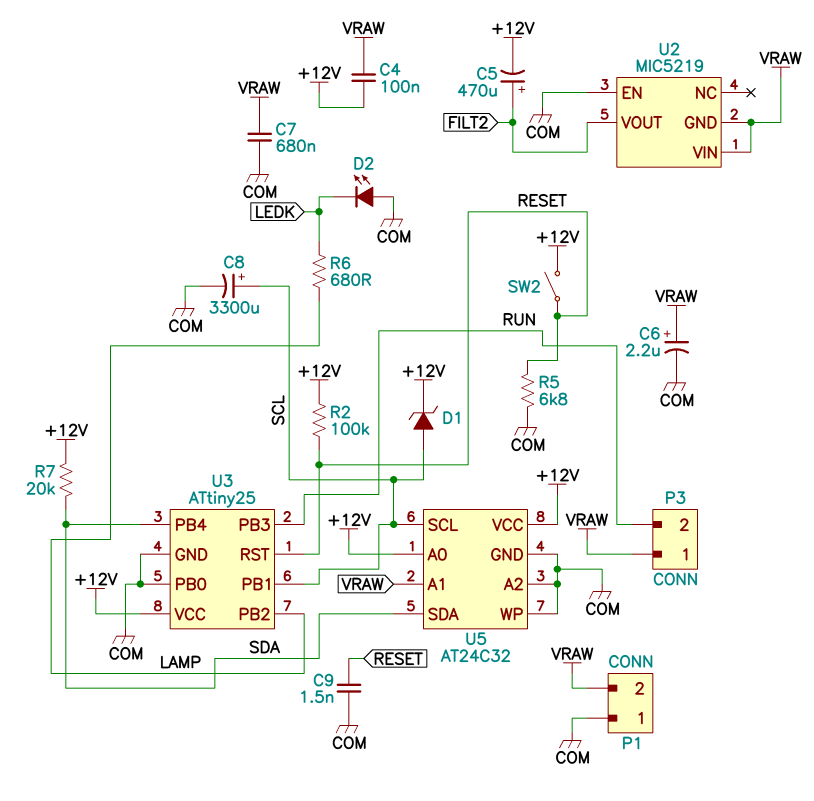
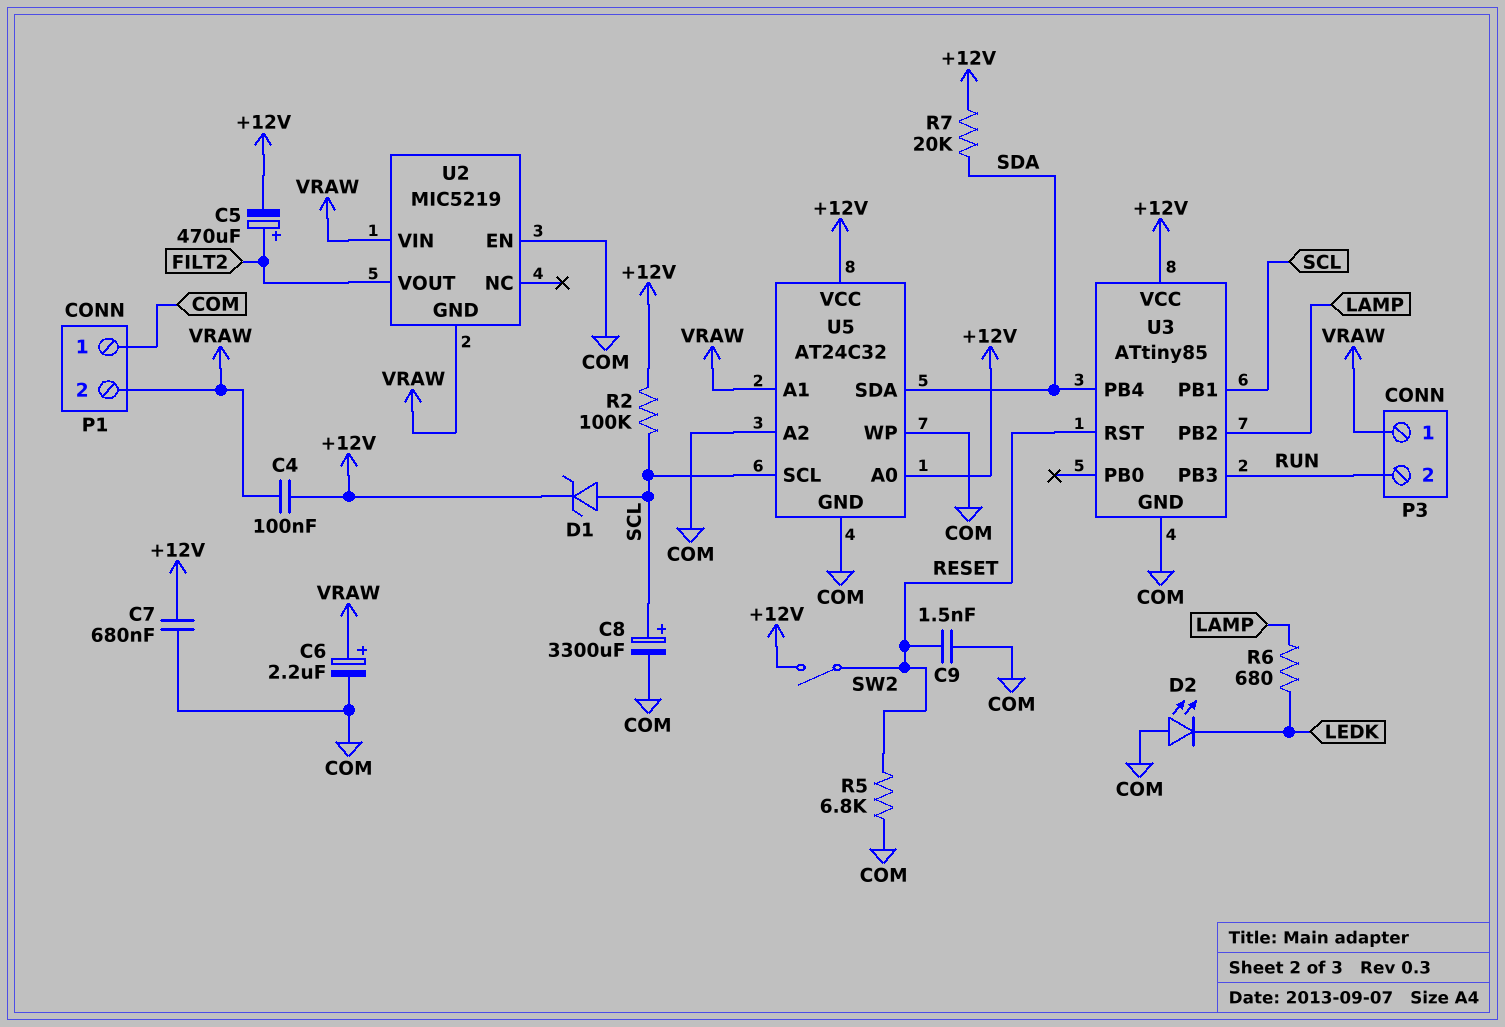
C7: 680nF (COM, VRAW) -> 680nF (+12V, COM)
R2: 100k (+12V, RESET) -> 100k (+12V, SCL)
U3: ATtiny25 -> ATtiny85
U3 pin PB0: COM -> none

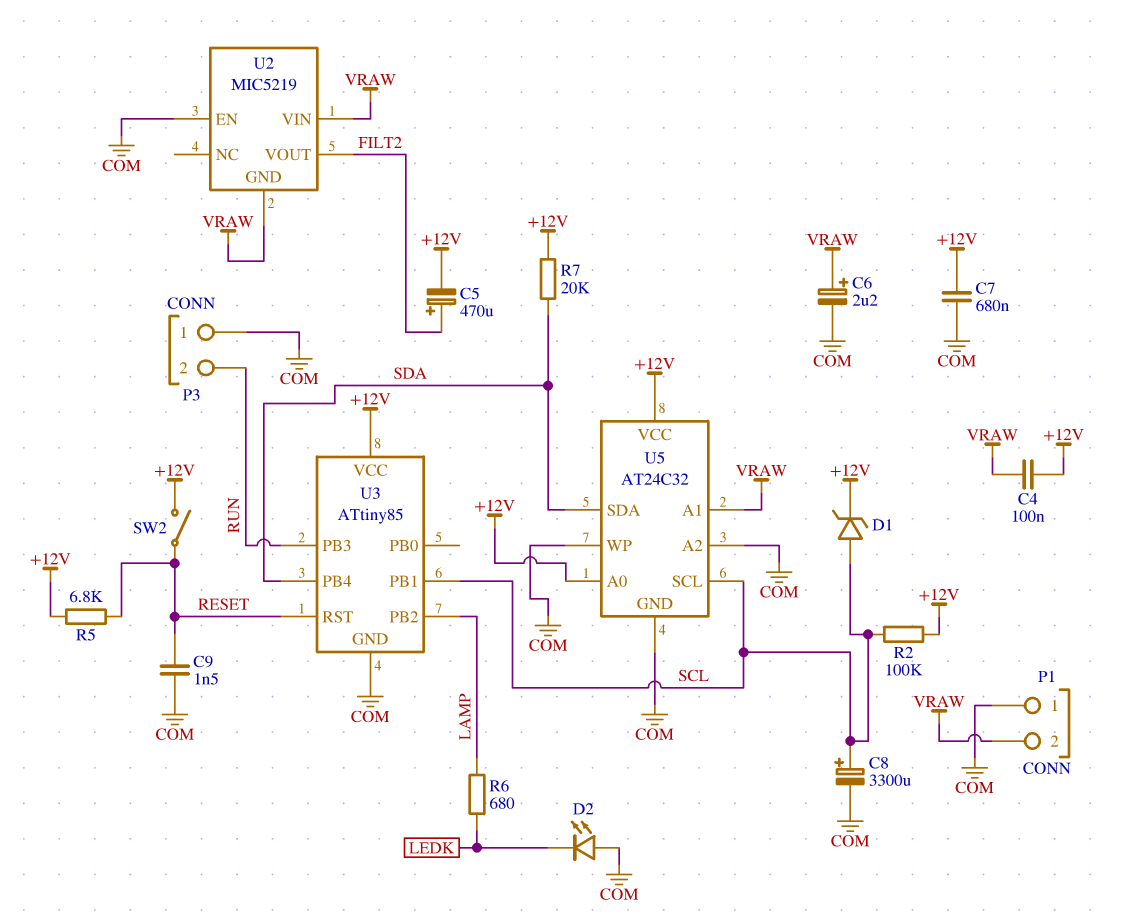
P3 pin 1: VRAW -> COM
R5: 6.8k (COM, RESET) -> 6.8k (+12V, RESET)

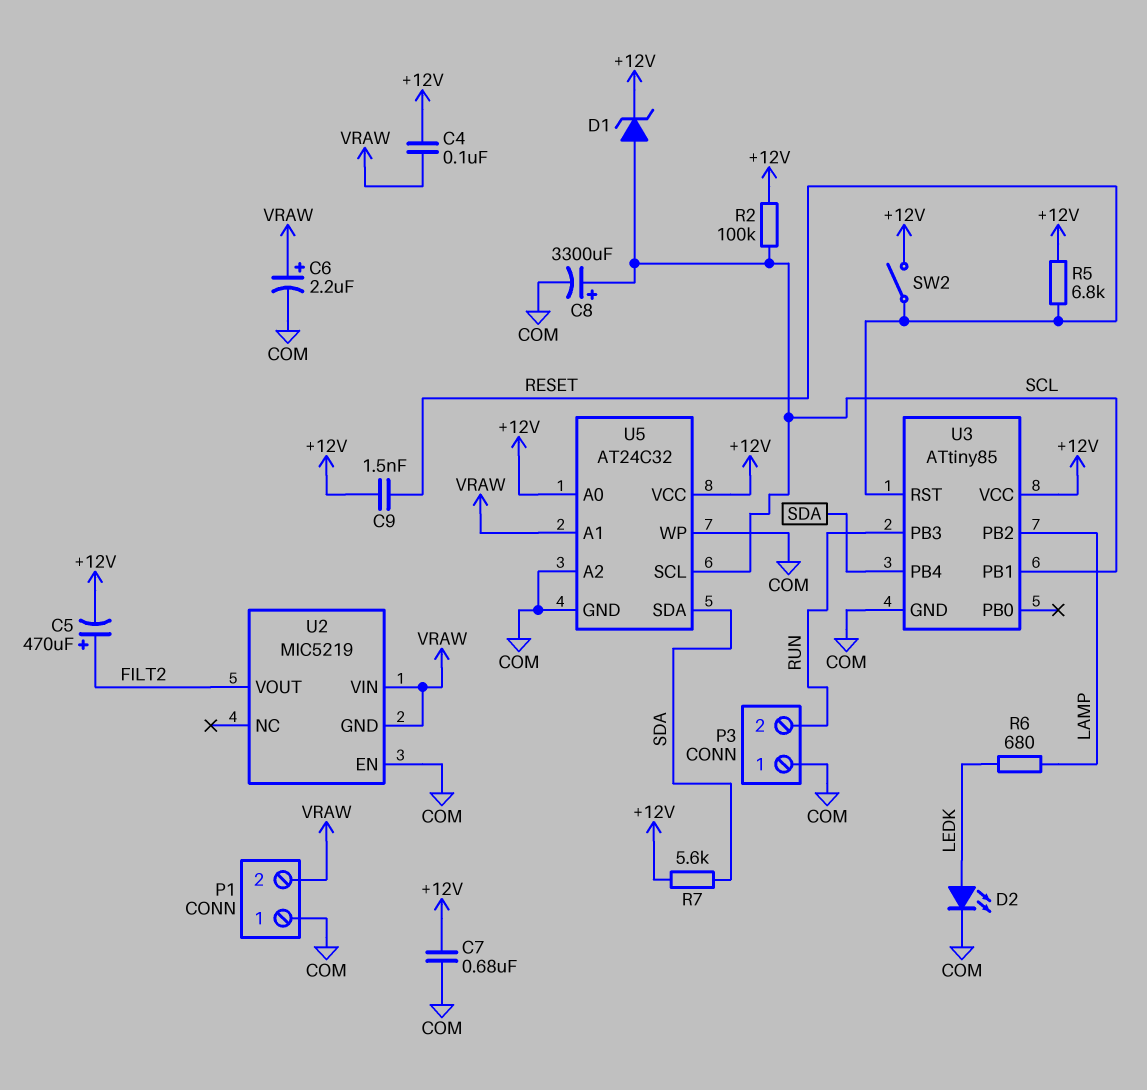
C9: 1.5nF (COM, RESET) -> 1.5nF (+12V, RESET)
D2: LED (A COM, K LEDK) -> LED (A LEDK, K COM)
R7: 20k (+12V, SDA) -> 5.6k (+12V, SDA)

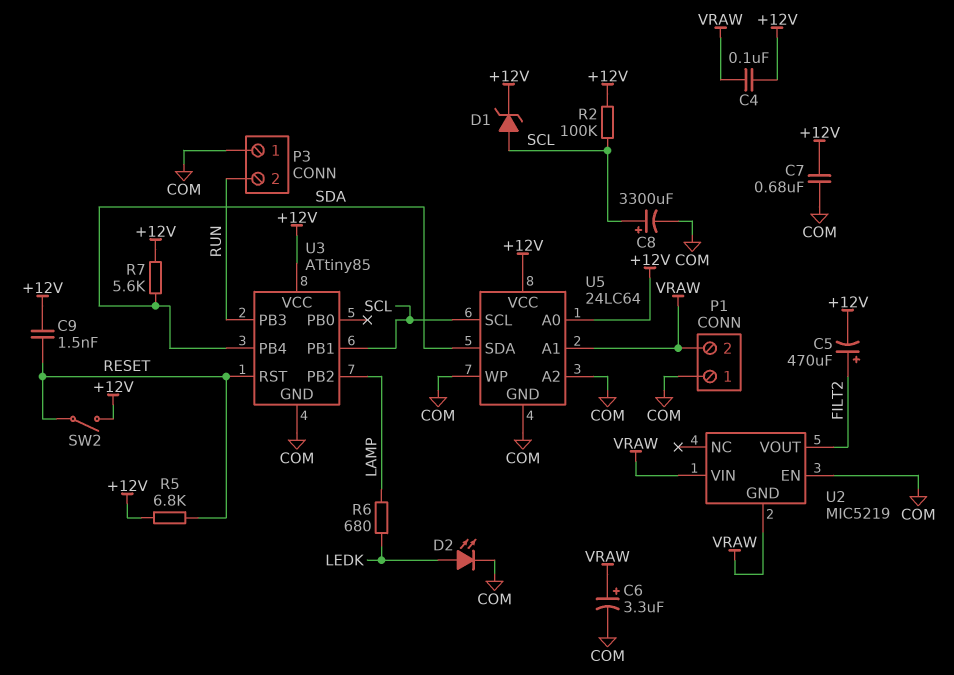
C6: 2.2uF (plus VRAW, minus COM) -> 3.3uF (plus VRAW, minus COM)
U5: AT24C32 -> 24LC64

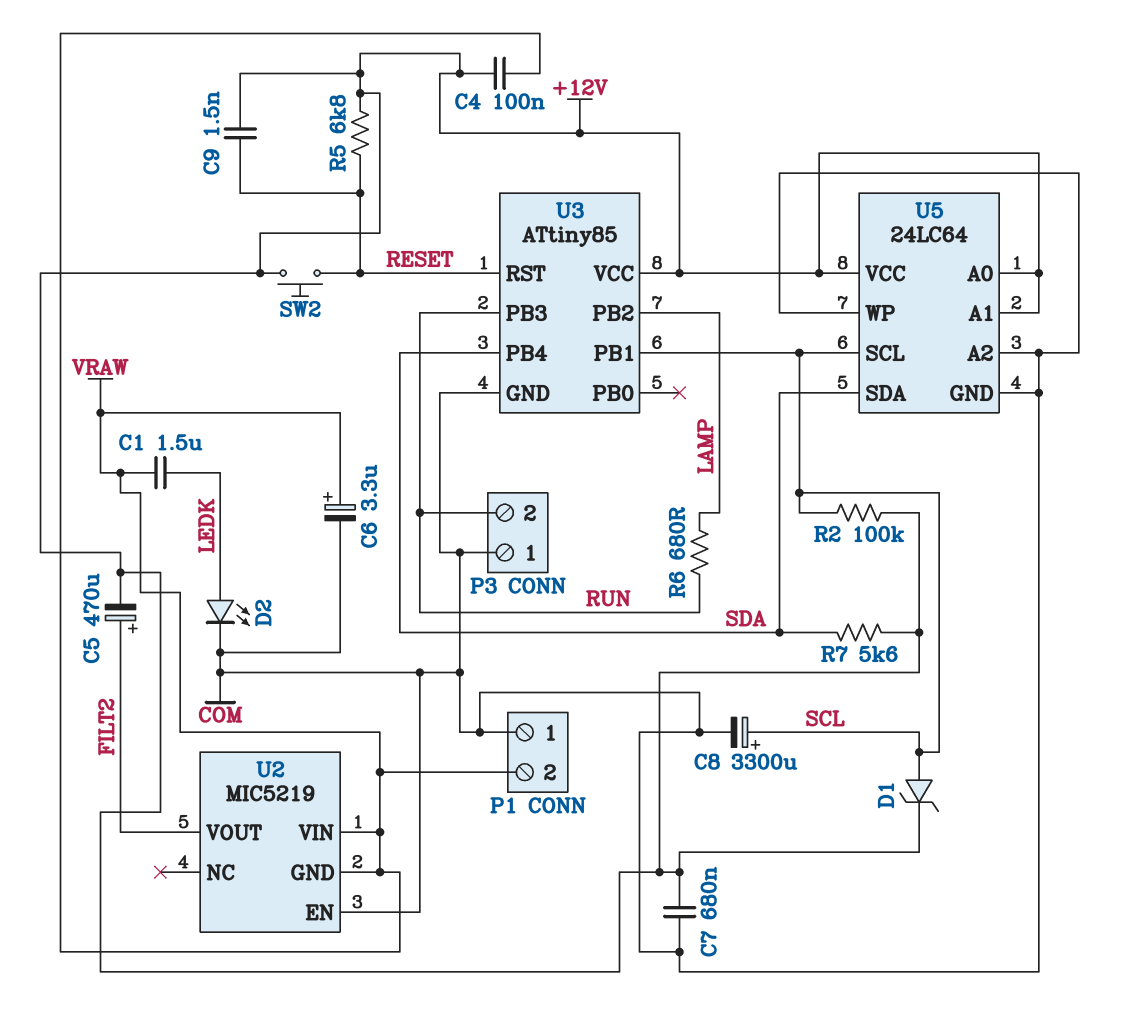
C1: none -> 1.5uF (LEDK, VRAW)
R6: 680 (LAMP, LEDK) -> 680 (LAMP, RUN)
SW2: switch (+12V, RESET) -> button (+12V, RESET)
U5 pin A1: VRAW -> +12V

